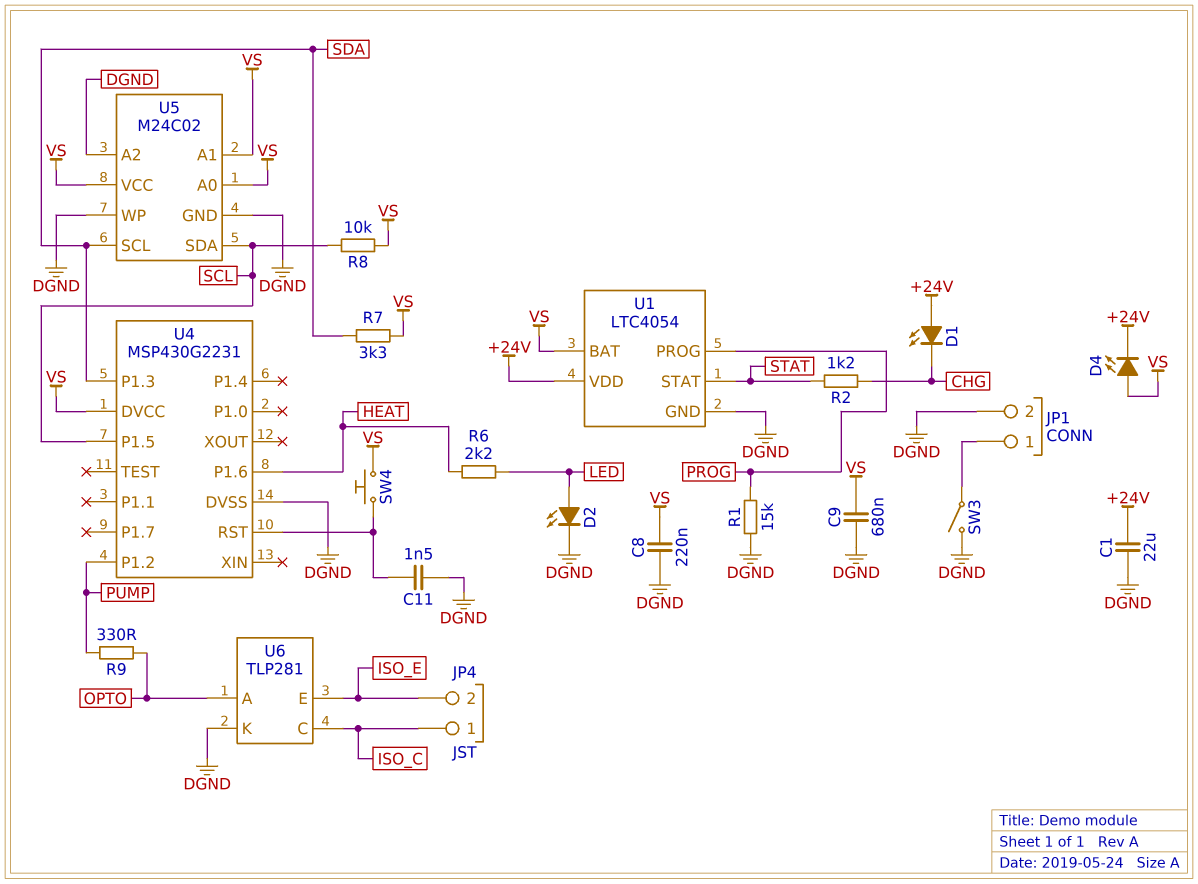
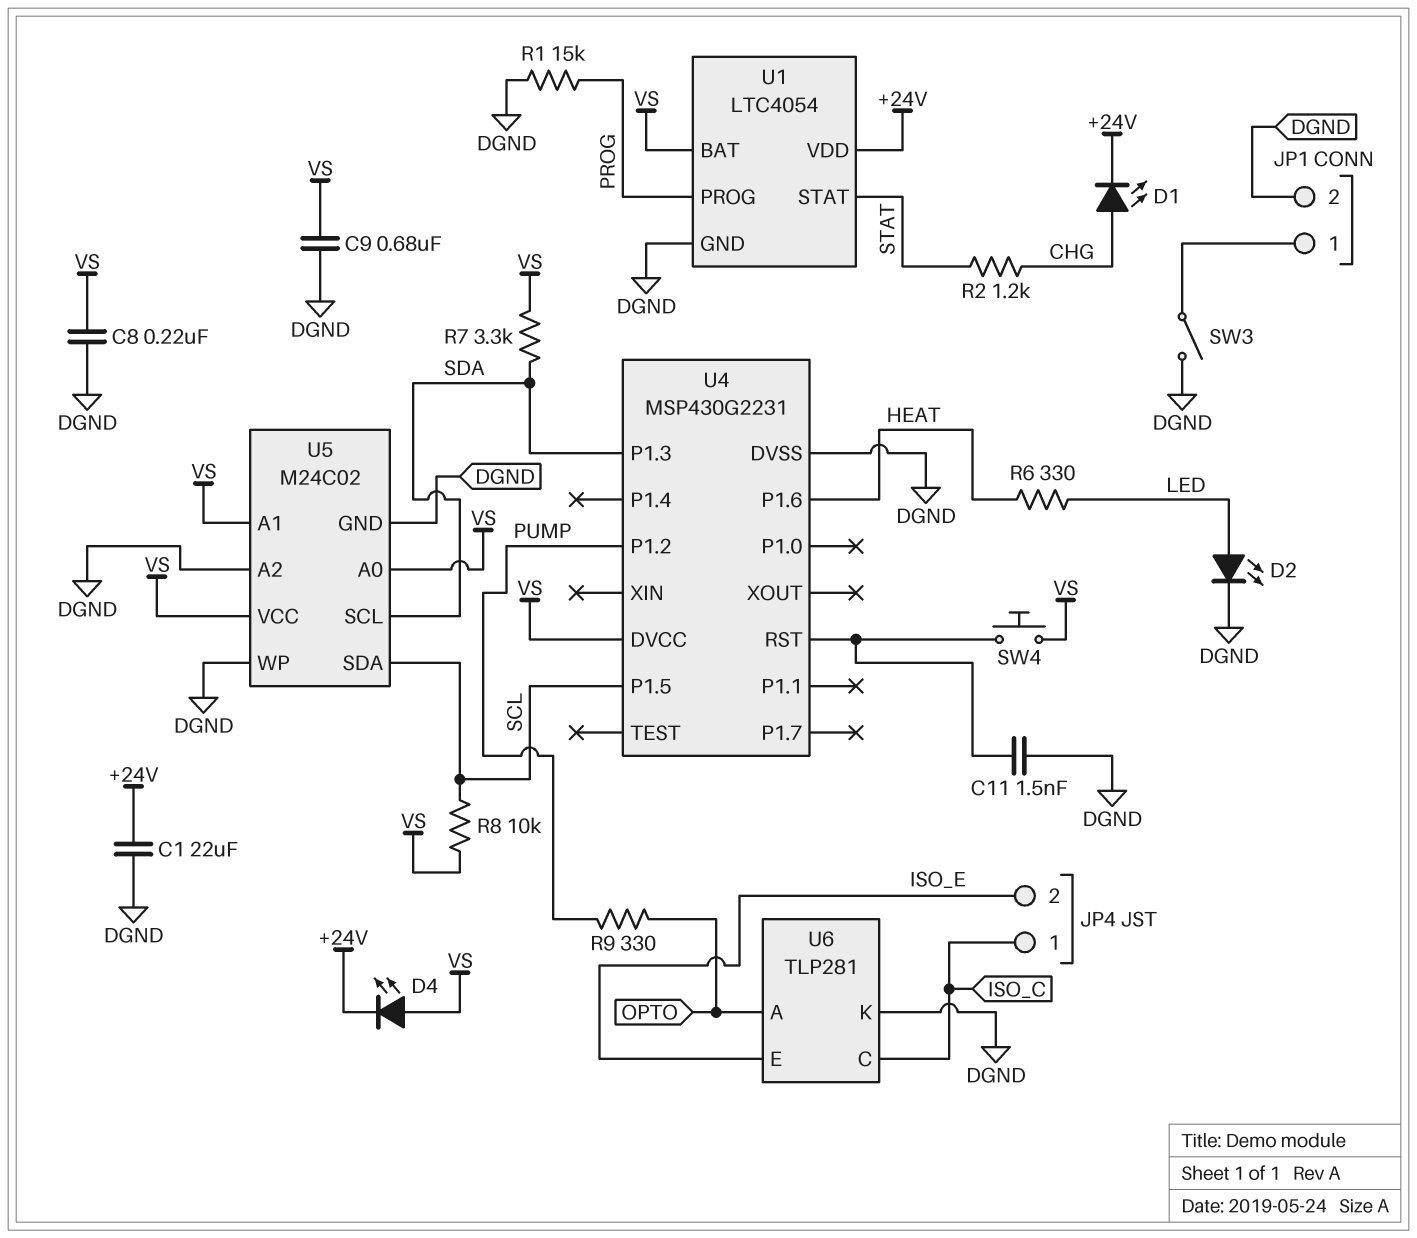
D1: LED (A +24V, K CHG) -> LED (A CHG, K +24V)
R6: 2.2k (HEAT, LED) -> 330 (HEAT, LED)

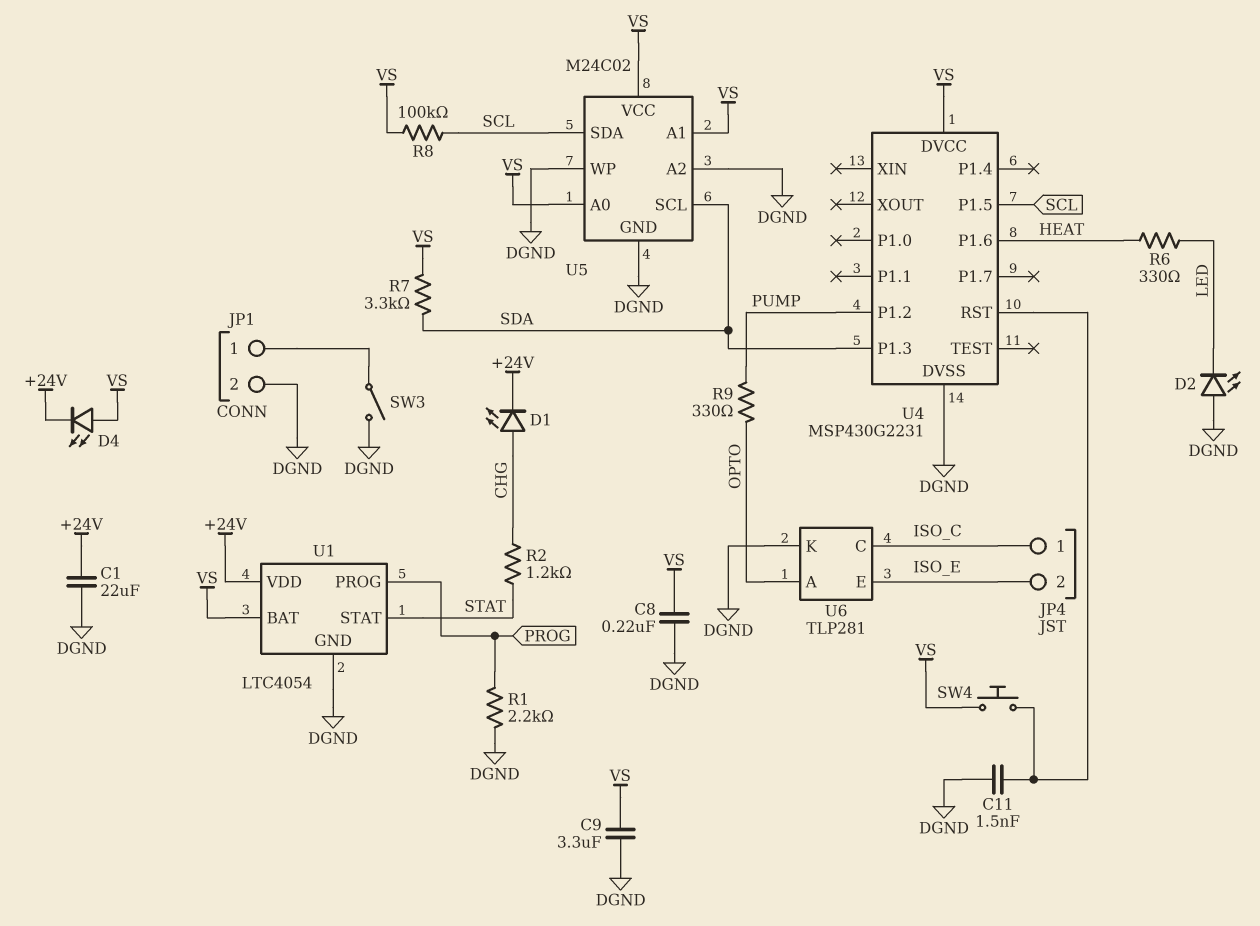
C9: 680nF (DGND, VS) -> 3.3uF (DGND, VS)
D2: LED (A LED, K DGND) -> LED (A DGND, K LED)
R1: 15k (DGND, PROG) -> 2.2k (DGND, PROG)
R8: 10k (SCL, VS) -> 100k (SCL, VS)

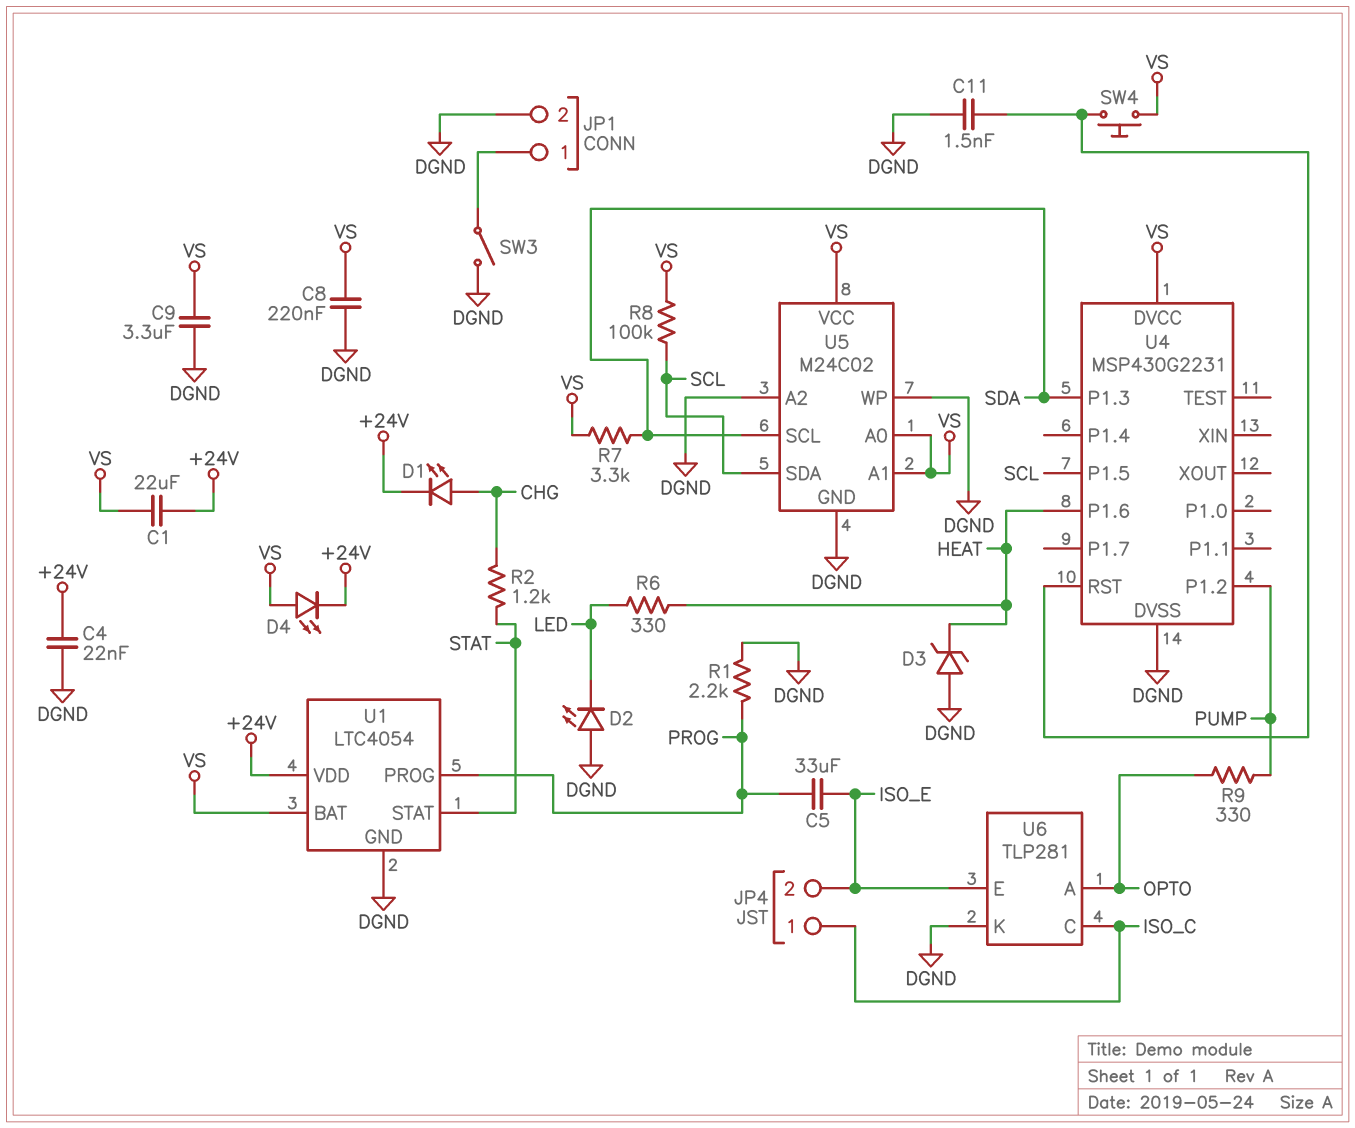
C1: 22uF (+24V, DGND) -> 22uF (+24V, VS)
C4: none -> 22nF (+24V, DGND)
C5: none -> 33uF (ISO_E, PROG)
D3: none -> zener (A DGND, K HEAT)

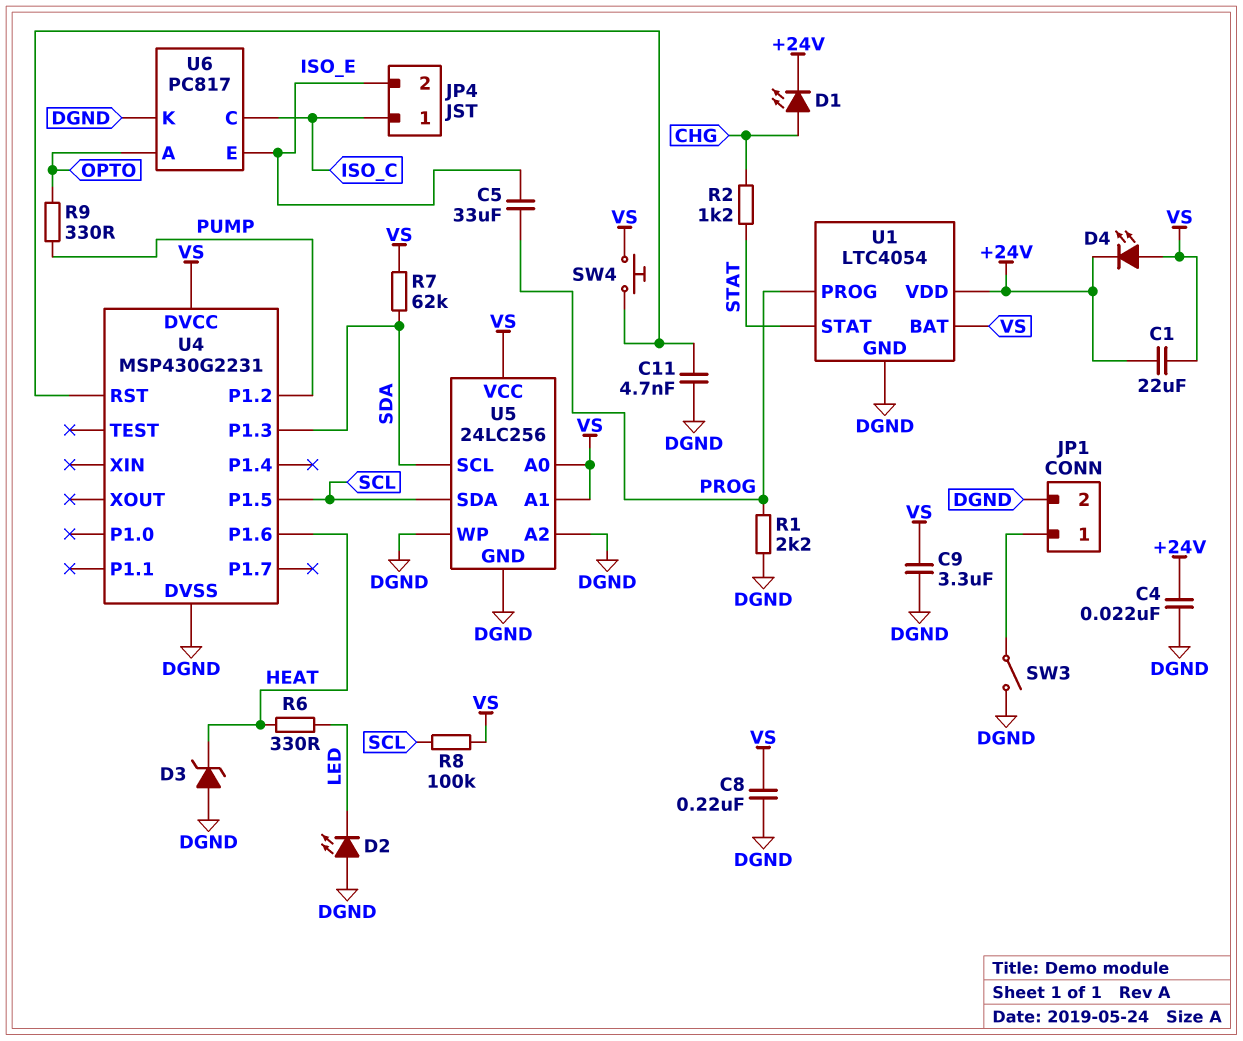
C11: 1.5nF (DGND, U4/RST) -> 4.7nF (DGND, U4/RST)
R7: 3.3k (SDA, VS) -> 62k (SDA, VS)
U5: M24C02 -> 24LC256
U6: TLP281 -> PC817

